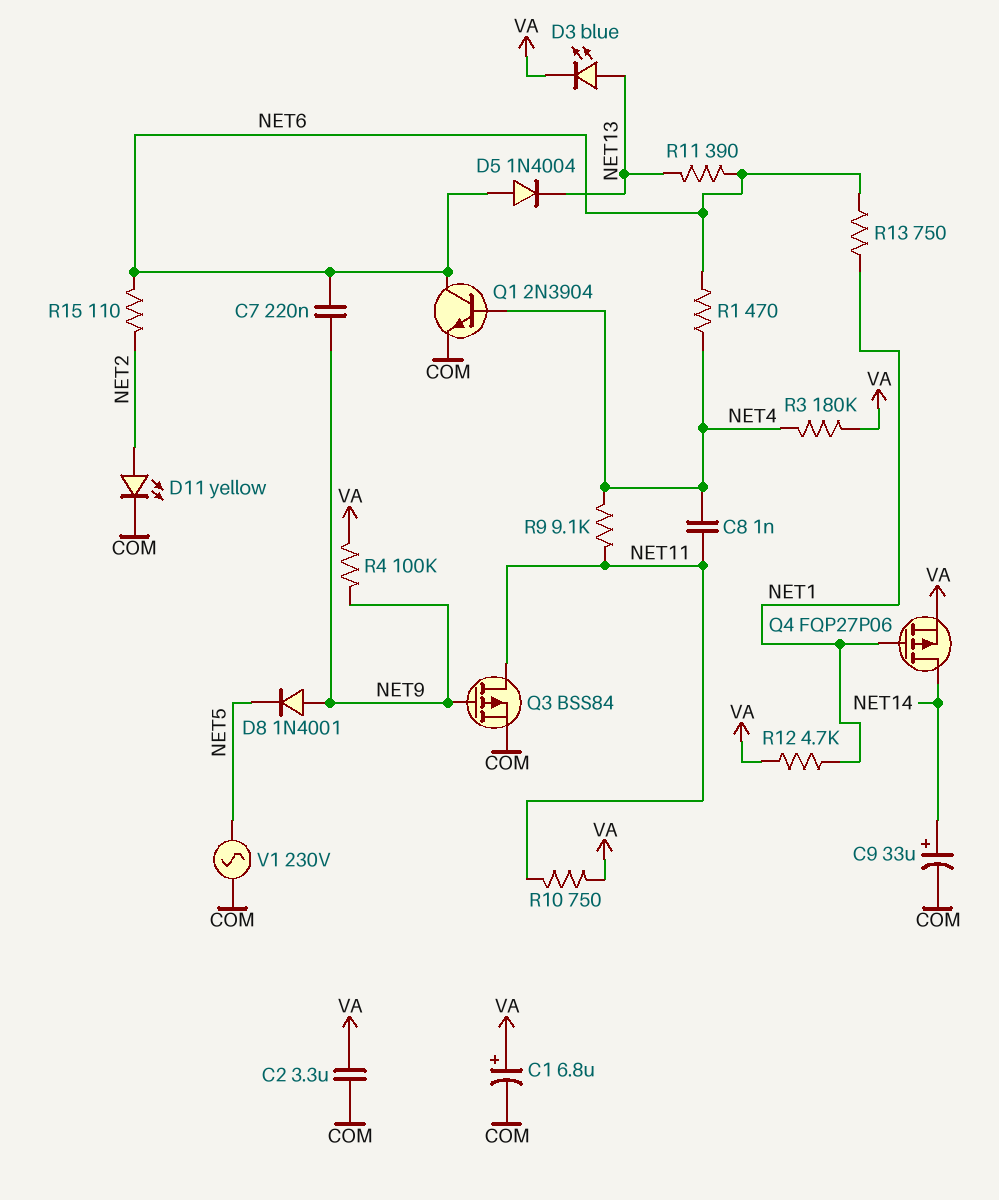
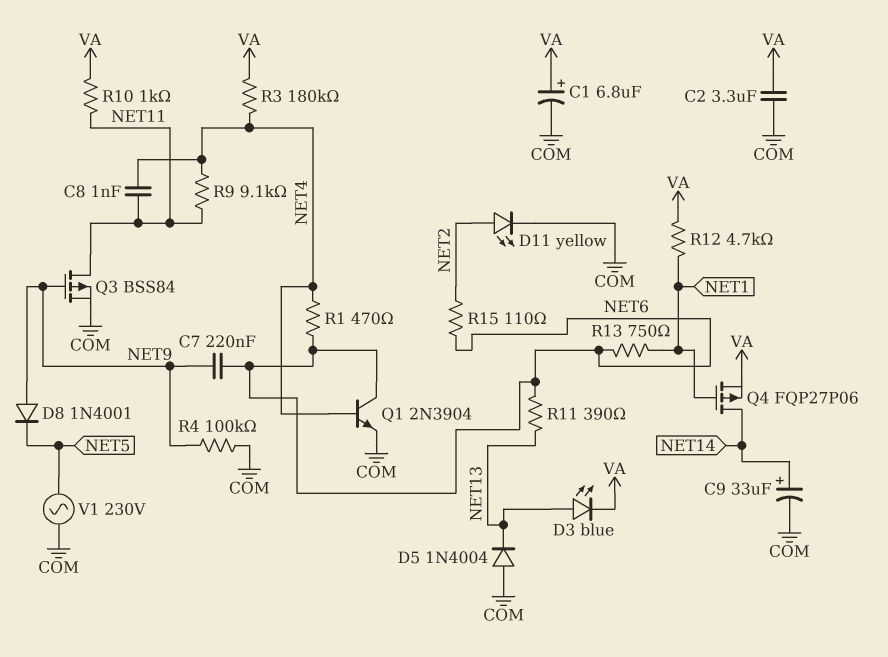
D5: diode 1N4004 (A NET6, K NET13) -> diode 1N4004 (A COM, K NET13)
R4: 100k (NET9, VA) -> 100k (COM, NET9)
R10: 750 (NET11, VA) -> 1k (NET11, VA)

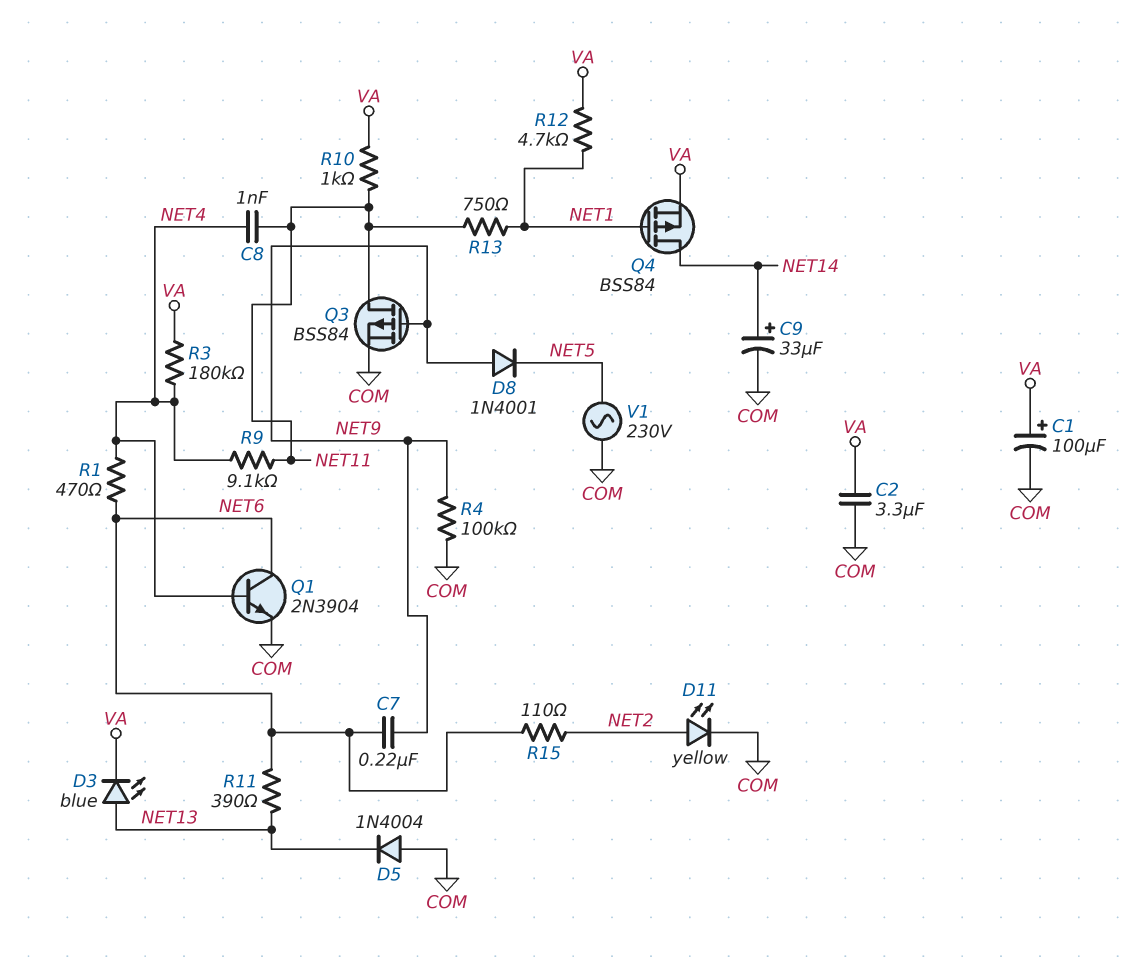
C1: 6.8uF (plus VA, minus COM) -> 100uF (plus VA, minus COM)
Q4: PMOS FQP27P06 (G NET1, D NET14, S VA) -> PMOS BSS84 (G NET1, D NET14, S VA)
R13: 750 (NET1, NET6) -> 750 (NET1, NET11)

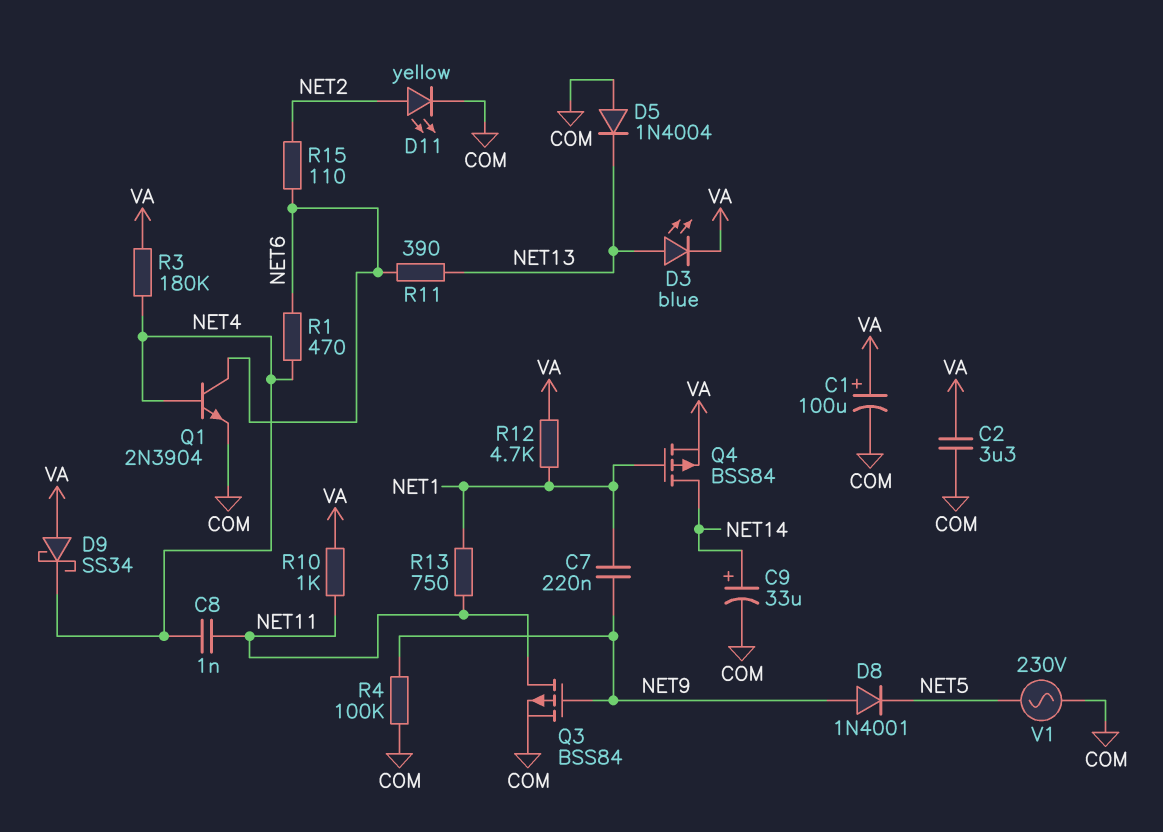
C7: 220nF (NET6, NET9) -> 220nF (NET1, NET9)
D9: none -> schottky SS34 (A VA, K NET4)
R9: 9.1k (NET4, NET11) -> none

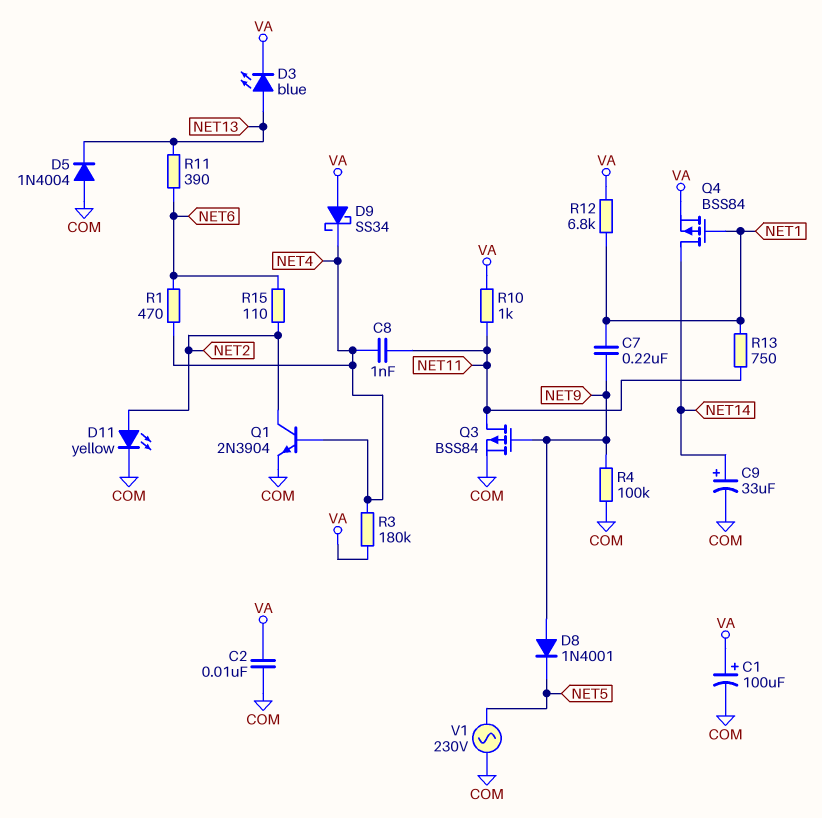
C2: 3.3uF (COM, VA) -> 10nF (COM, VA)
Q1: NPN 2N3904 (B NET4, C NET6, E COM) -> NPN 2N3904 (B NET4, C NET2, E COM)
R12: 4.7k (NET1, VA) -> 6.8k (NET1, VA)

